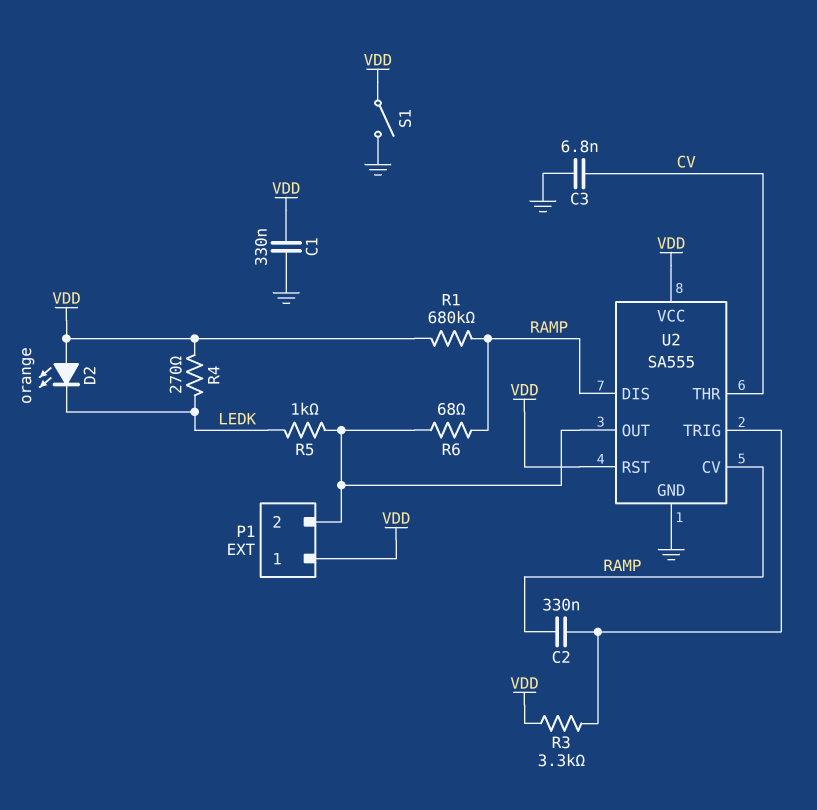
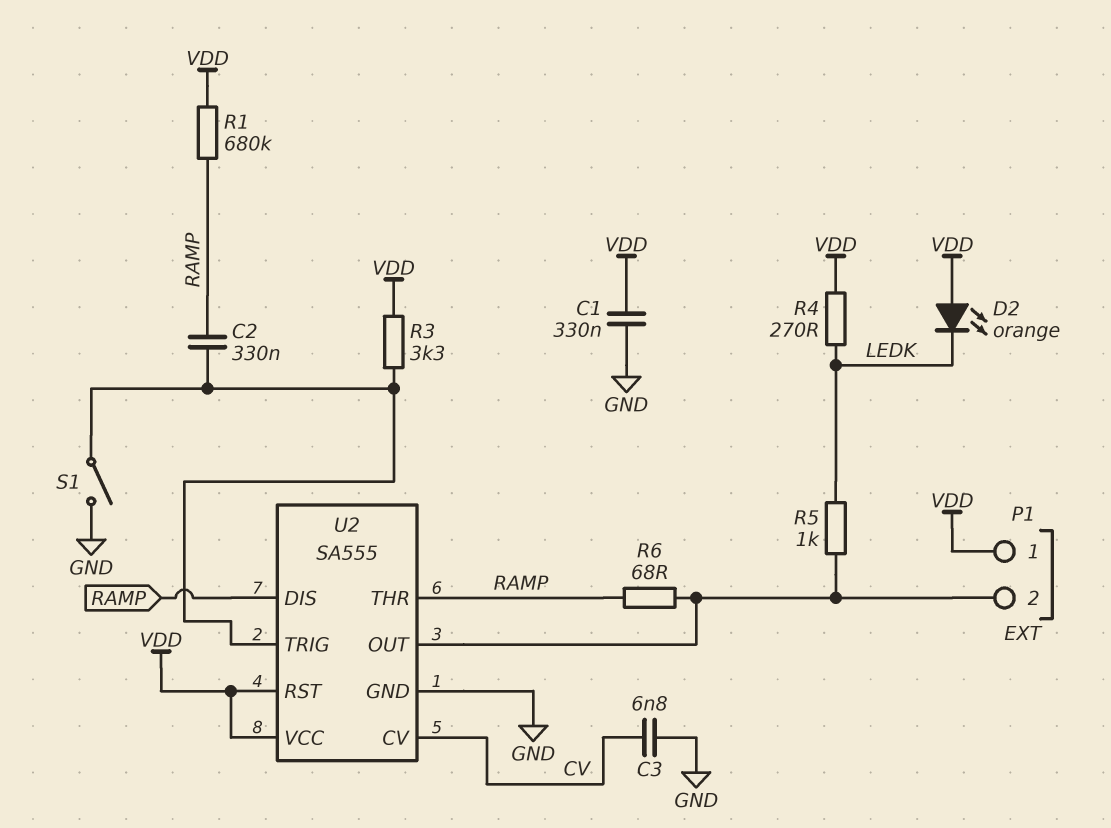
S1: switch (GND, VDD) -> switch (GND, U2/TRIG)
U2 pin CV: RAMP -> CV
U2 pin THR: CV -> RAMP

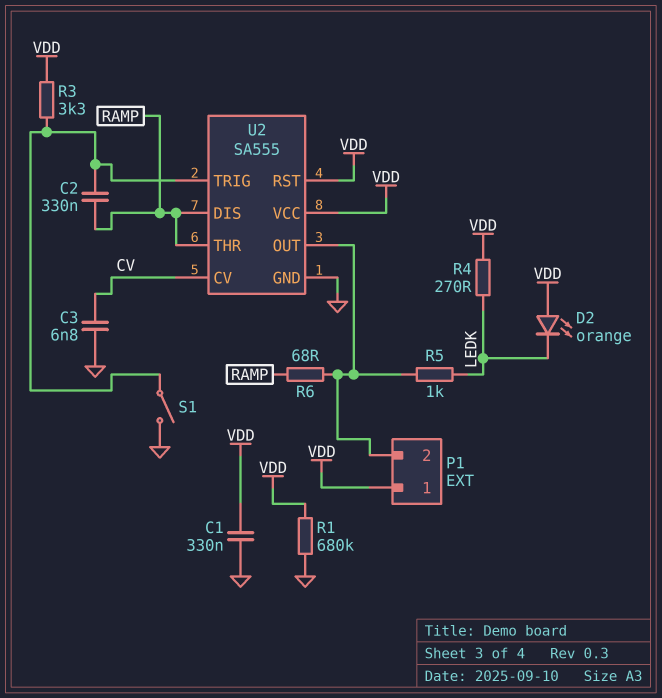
R1: 680k (RAMP, VDD) -> 680k (GND, VDD)

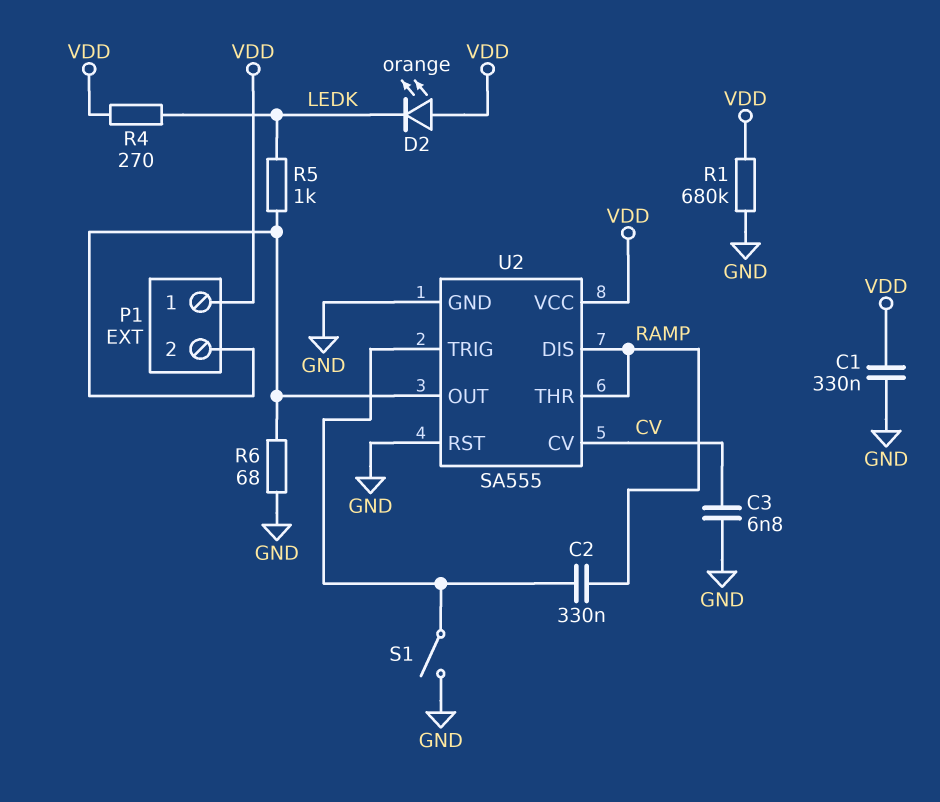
R3: 3.3k (U2/TRIG, VDD) -> none
R6: 68 (P1/2, RAMP) -> 68 (GND, P1/2)
U2 pin RST: VDD -> GND

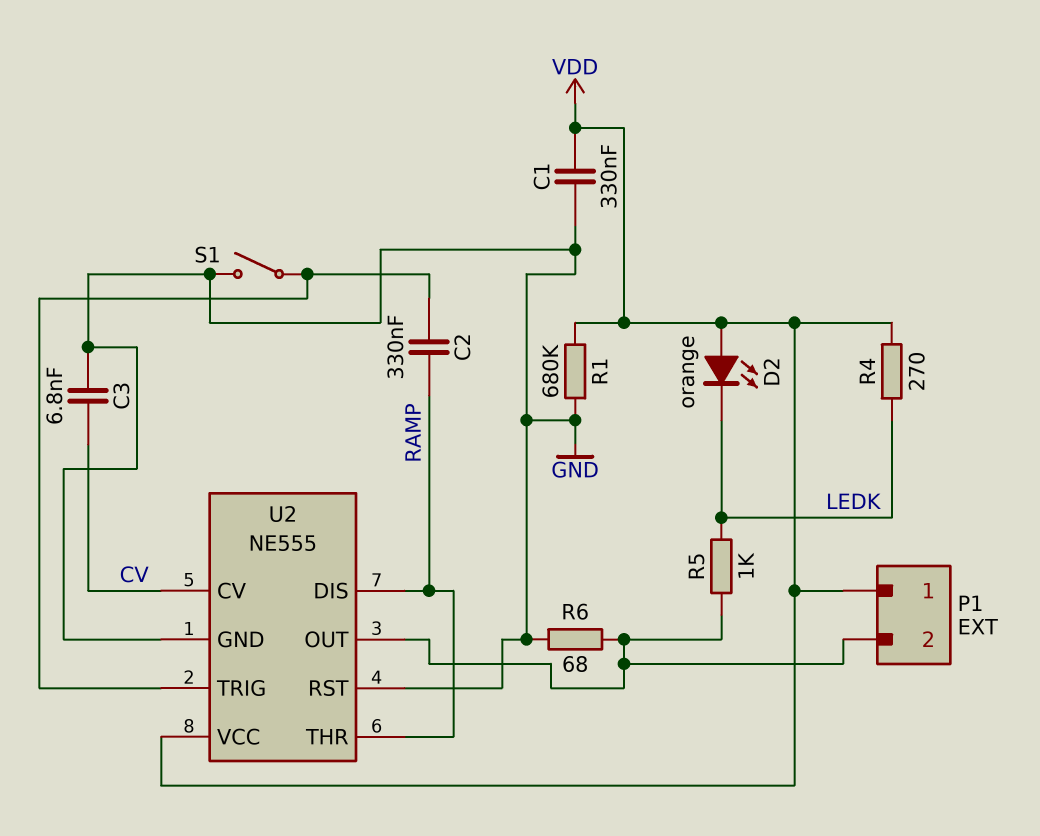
U2: SA555 -> NE555

